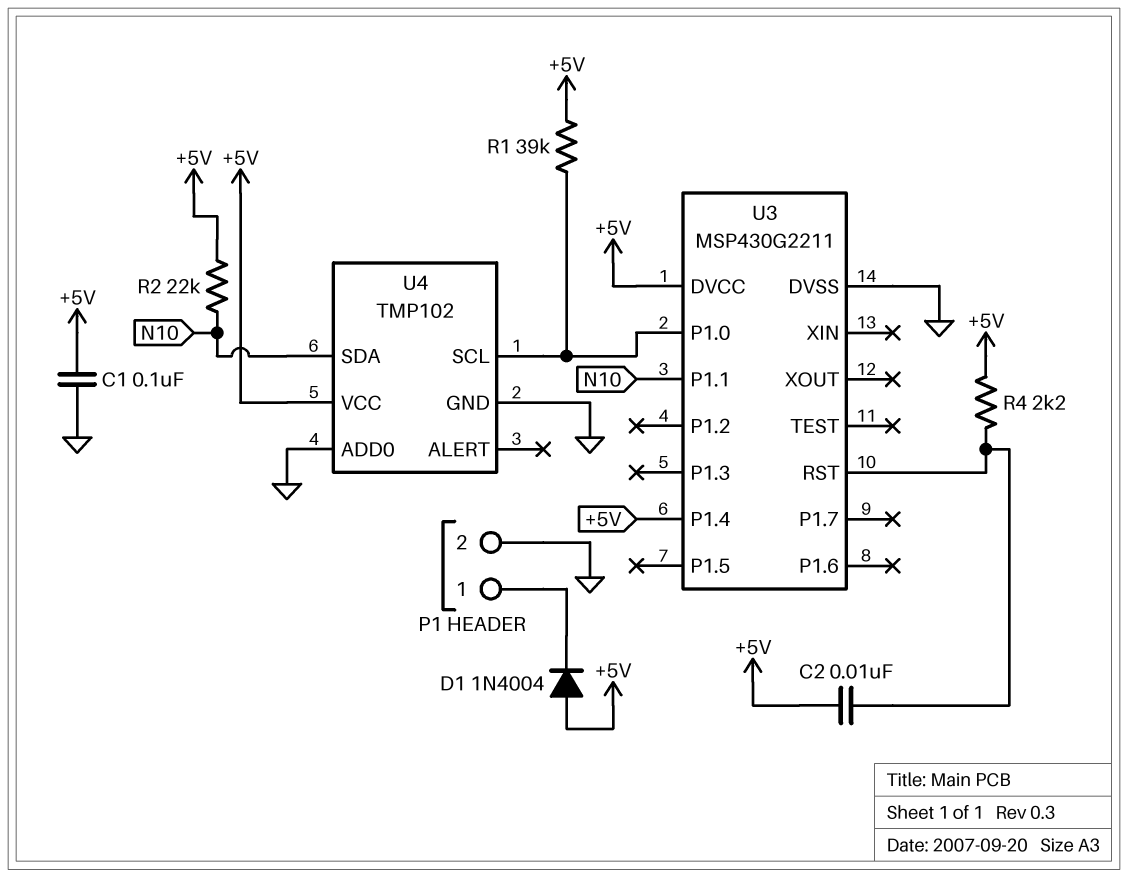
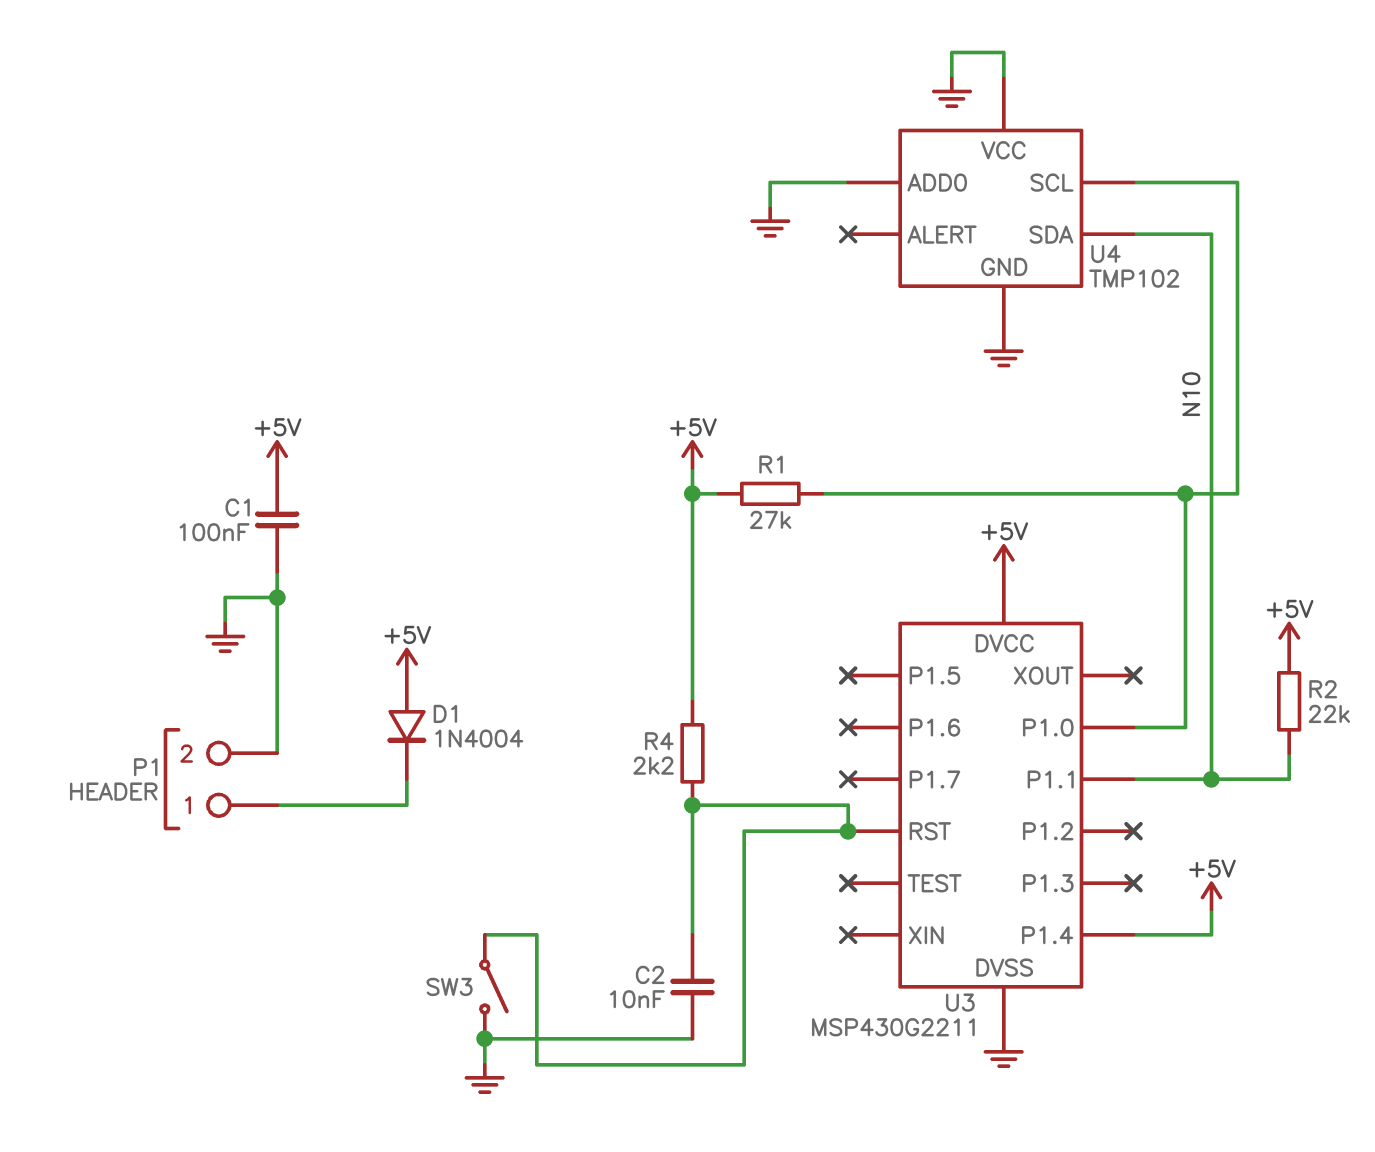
C2: 10nF (+5V, U3/RST) -> 10nF (GND, U3/RST)
R1: 39k (+5V, U3/P1.0) -> 27k (+5V, U3/P1.0)
SW3: none -> switch (GND, U3/RST)
U4 pin VCC: +5V -> GND

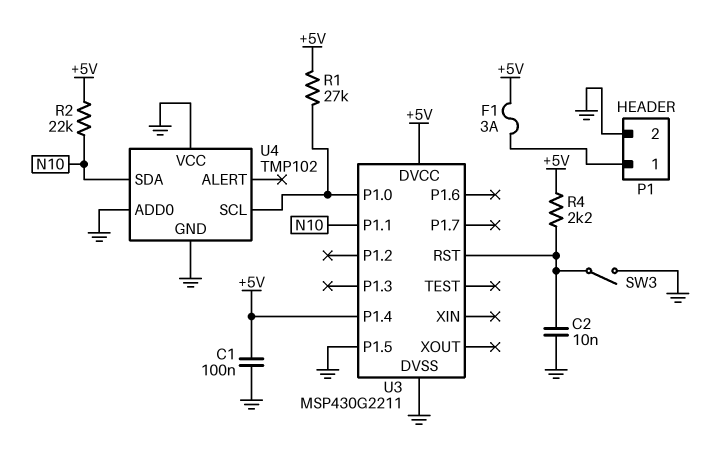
D1: diode 1N4004 (A +5V, K P1/1) -> none
F1: none -> 3A (+5V, P1/1)
U3 pin P1.5: none -> GND

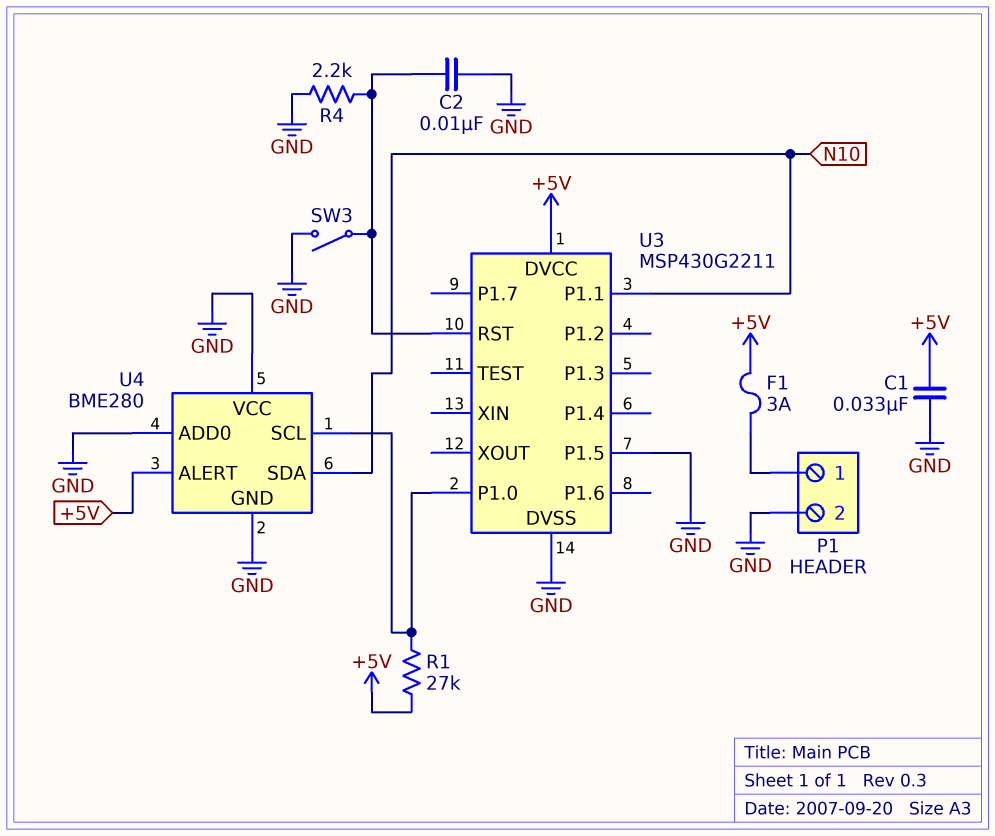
C1: 100nF (+5V, GND) -> 33nF (+5V, GND)
R2: 22k (+5V, N10) -> none
R4: 2.2k (+5V, U3/RST) -> 2.2k (GND, U3/RST)
U3 pin P1.4: +5V -> none
U4: TMP102 -> BME280
U4 pin ALERT: none -> +5V

